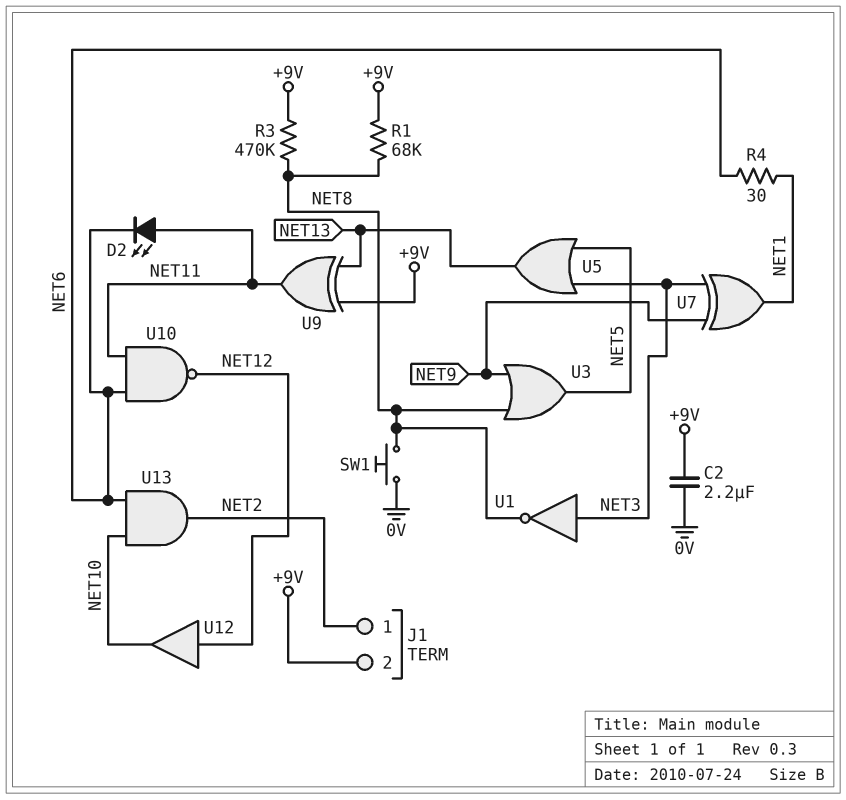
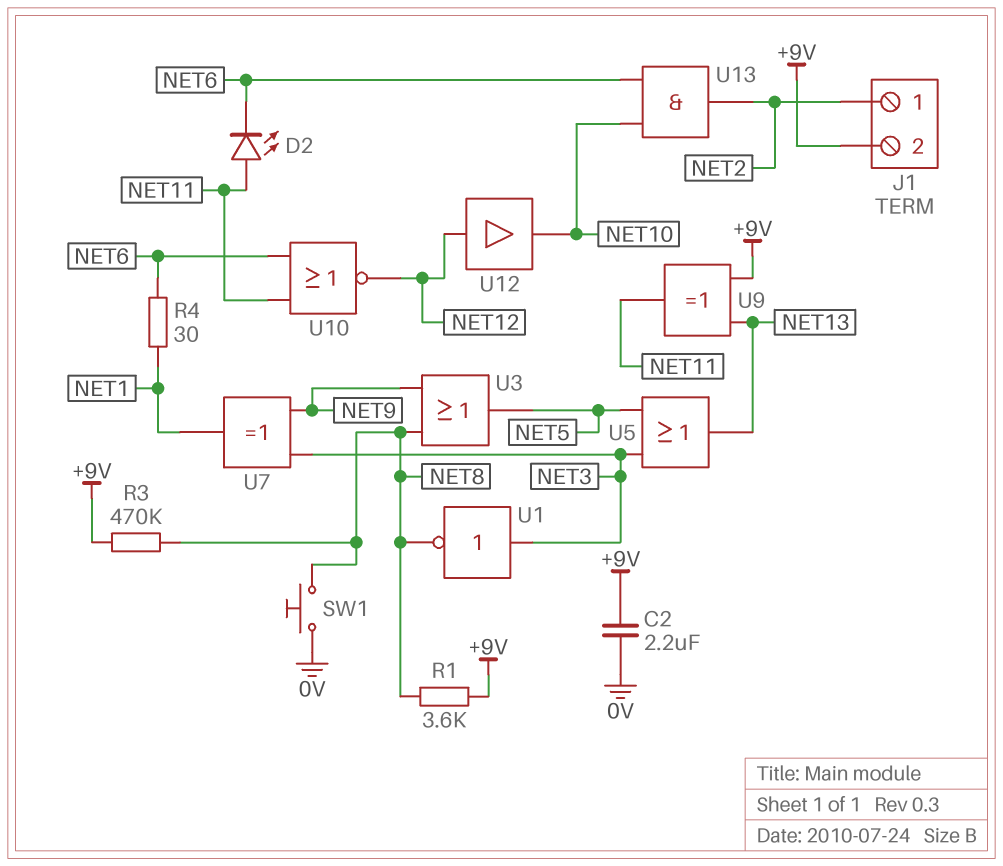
R1: 68k (+9V, NET8) -> 3.6k (+9V, NET8)
U10: NAND (in NET6, in NET11, out NET12) -> NOR (in NET6, in NET11, out NET12)

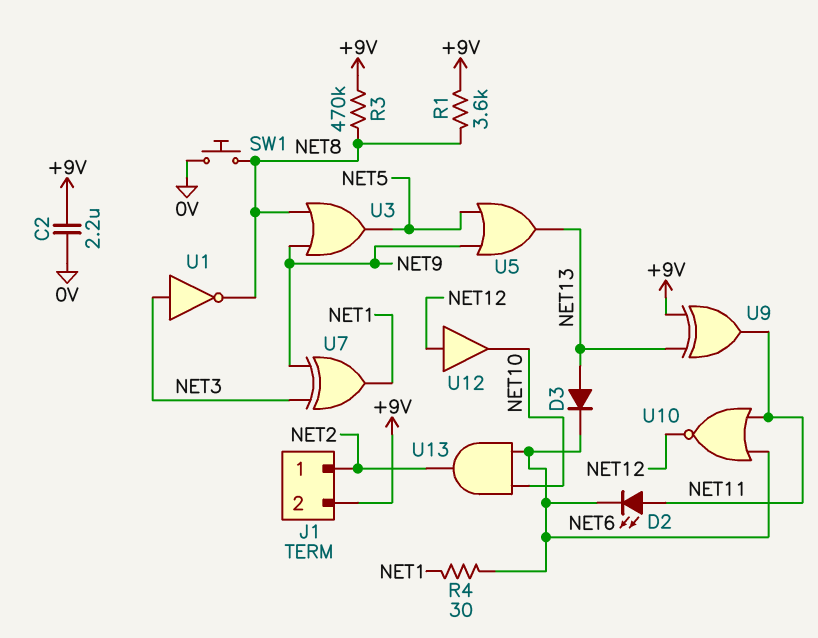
D3: none -> diode (A NET13, K NET6)
U5: OR (in NET3, in NET5, out NET13) -> OR (in NET5, in NET9, out NET13)

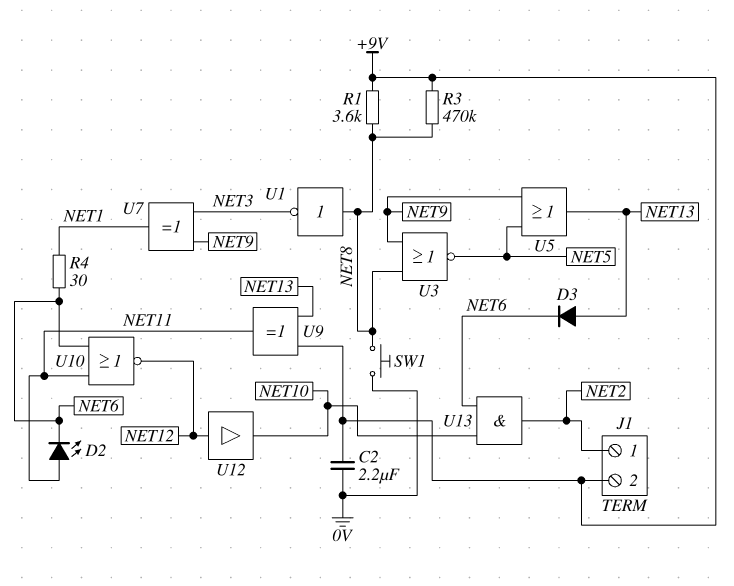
U1: NOT (in NET3, out NET8) -> NOT (in NET8, out NET3)
U3: OR (in NET8, in NET9, out NET5) -> NOR (in NET8, in NET9, out NET5)

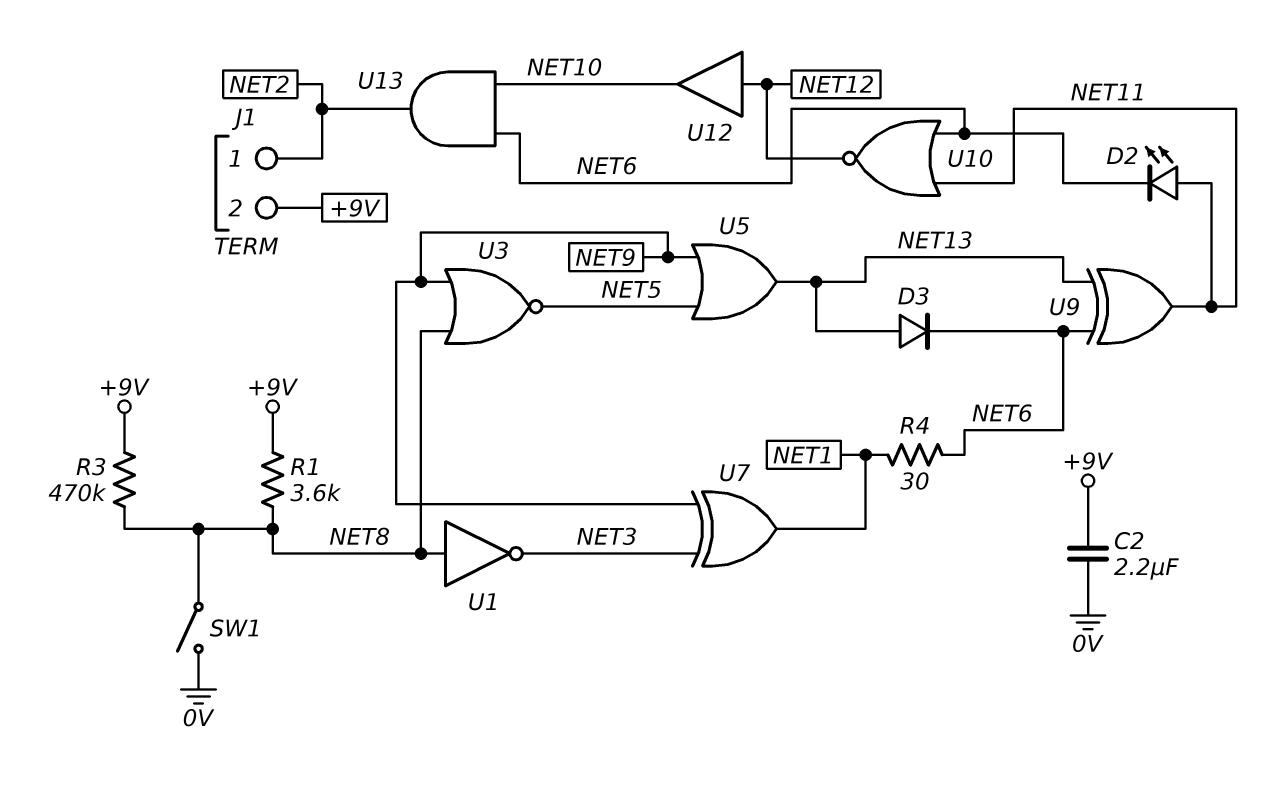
SW1: button (0V, NET8) -> switch (0V, NET8)
U9: XOR (in +9V, in NET13, out NET11) -> XOR (in NET6, in NET13, out NET11)

